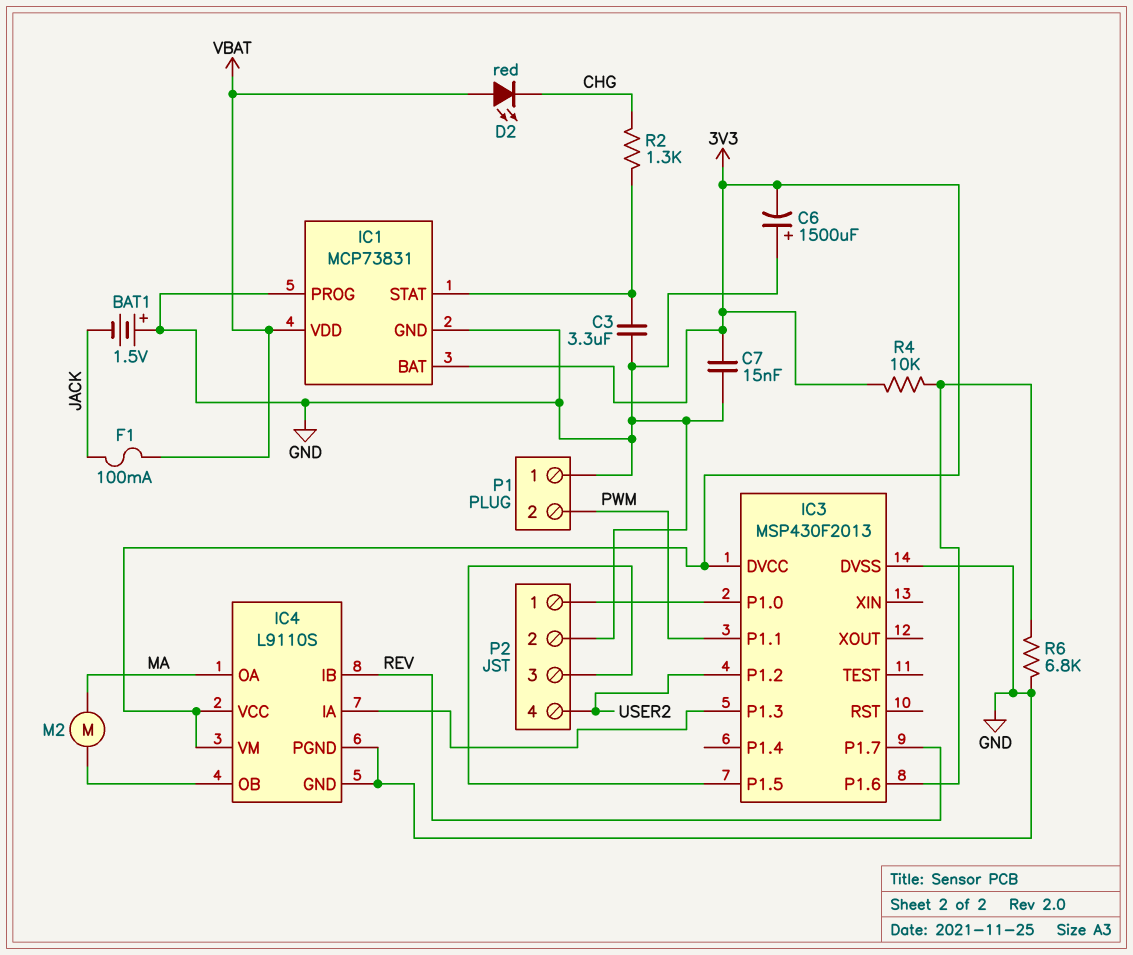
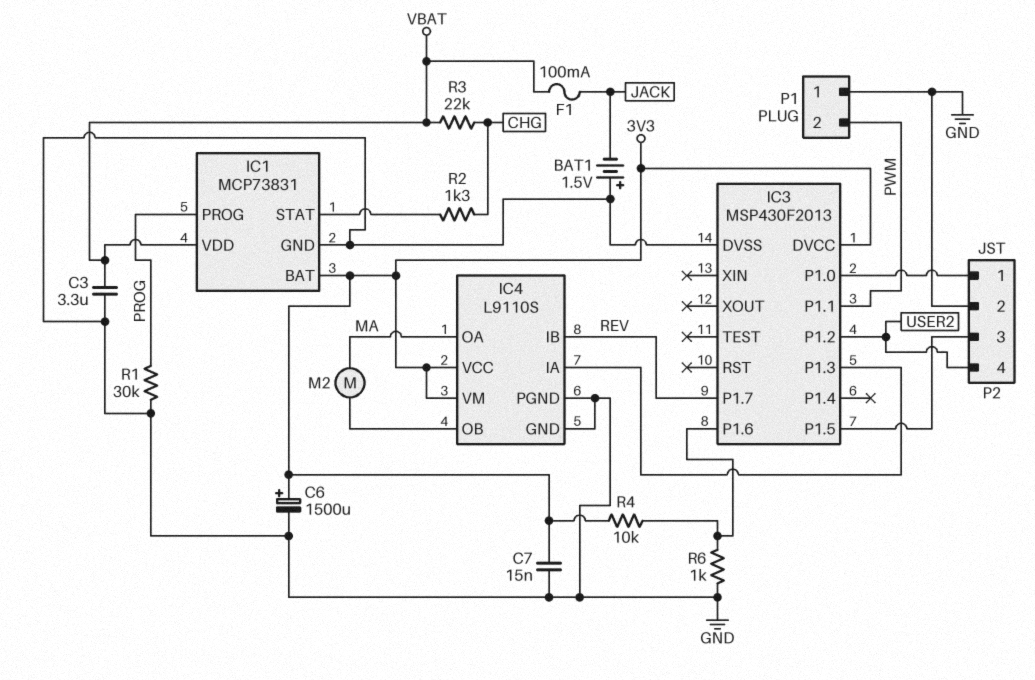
C3: 3.3uF (GND, IC1/STAT) -> 3.3uF (GND, VBAT)
C6: 1500uF (plus GND, minus 3V3) -> 1500uF (plus 3V3, minus GND)
D2: LED red (A VBAT, K CHG) -> none
IC1 pin PROG: GND -> PROG
R1: none -> 30k (GND, PROG)
R3: none -> 22k (CHG, VBAT)
R6: 6.8k (GND, IC3/P1.6) -> 1k (GND, IC3/P1.6)

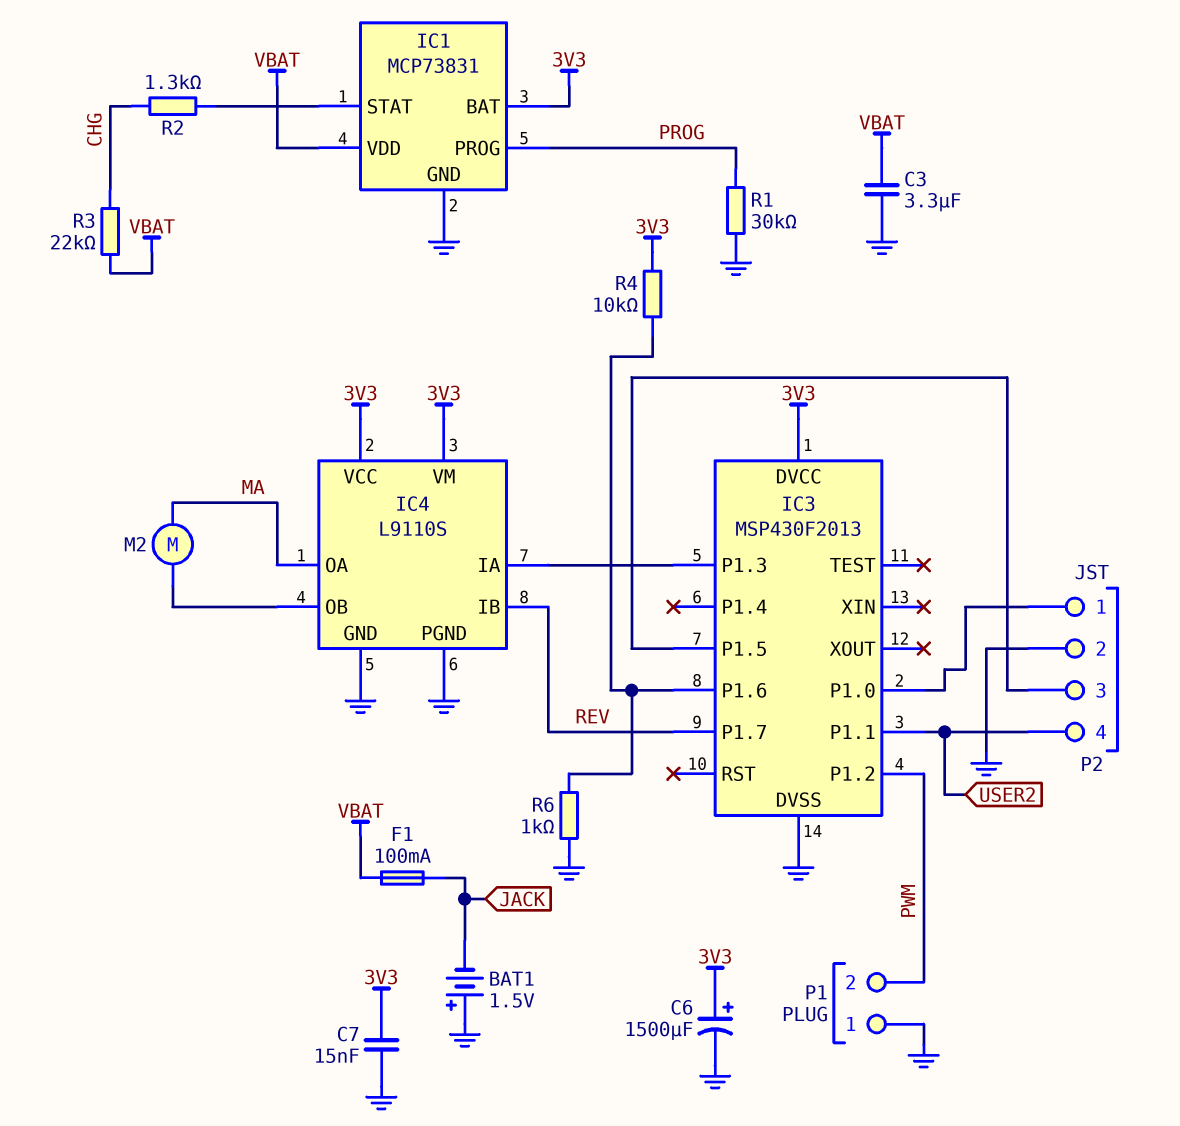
IC3 pin P1.1: PWM -> USER2
IC3 pin P1.2: USER2 -> PWM

